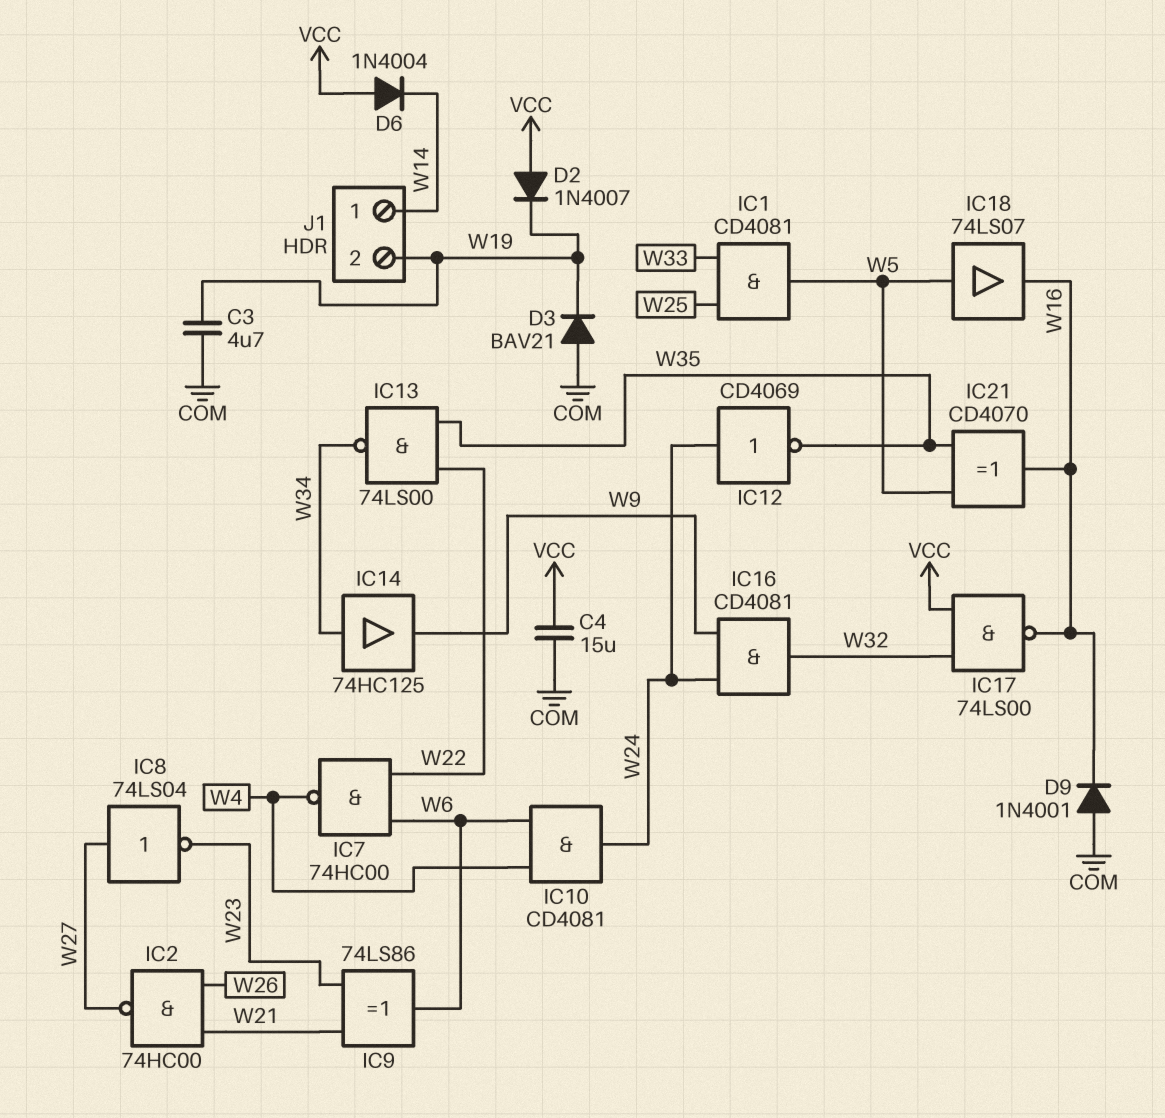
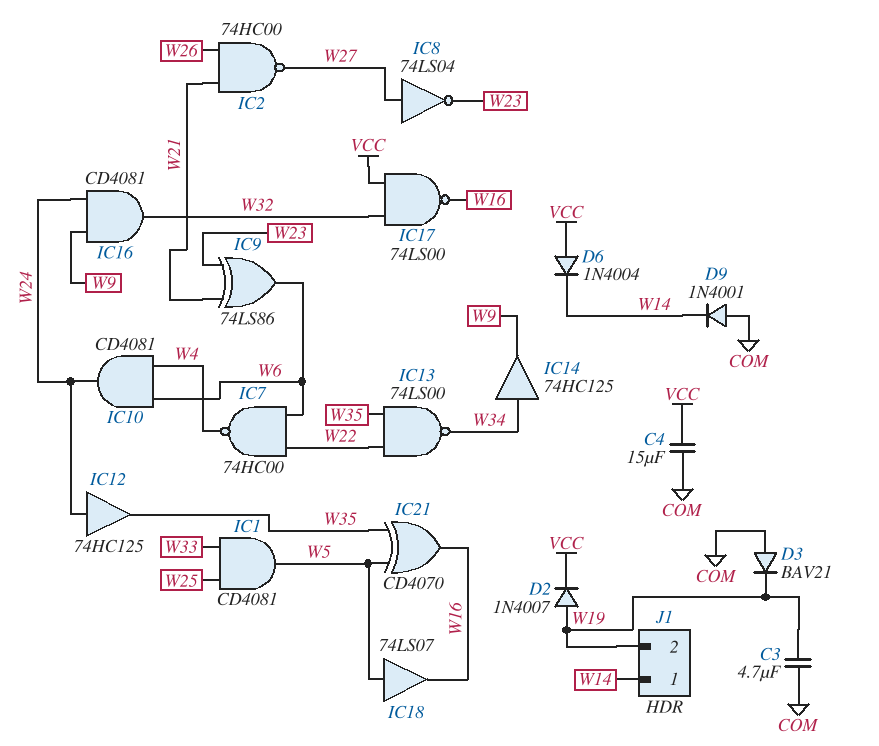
D2: diode 1N4007 (A VCC, K W19) -> diode 1N4007 (A W19, K VCC)
D9: diode 1N4001 (A COM, K W16) -> diode 1N4001 (A COM, K W14)
IC12: NOT CD4069 (in W24, out W35) -> buffer 74HC125 (in W24, out W35)

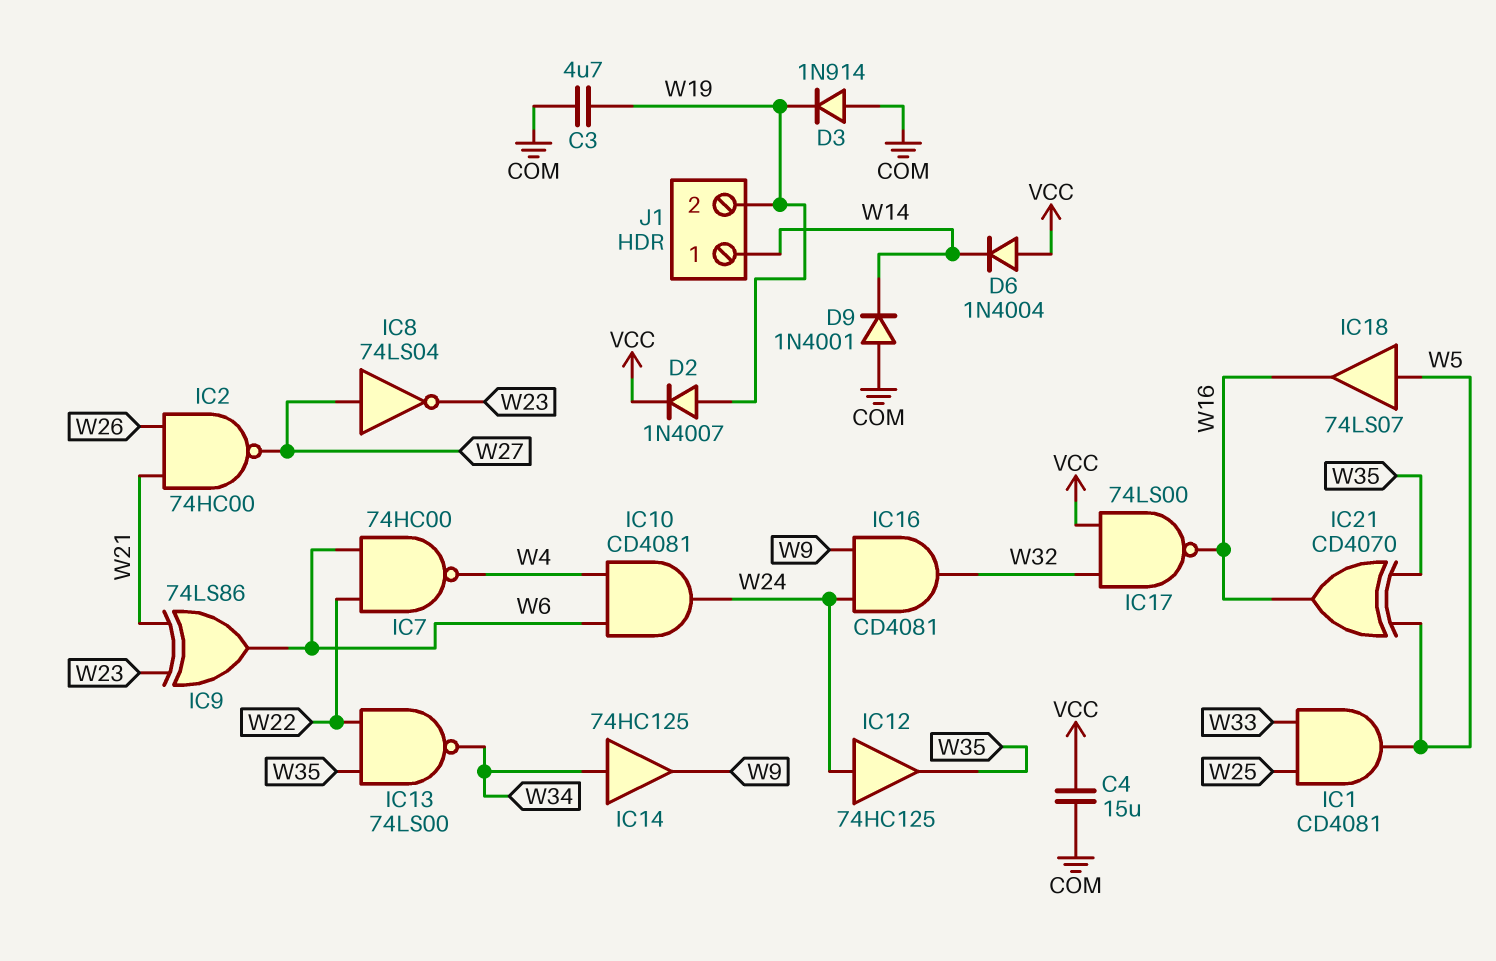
D3: diode BAV21 (A COM, K W19) -> diode 1N914 (A COM, K W19)

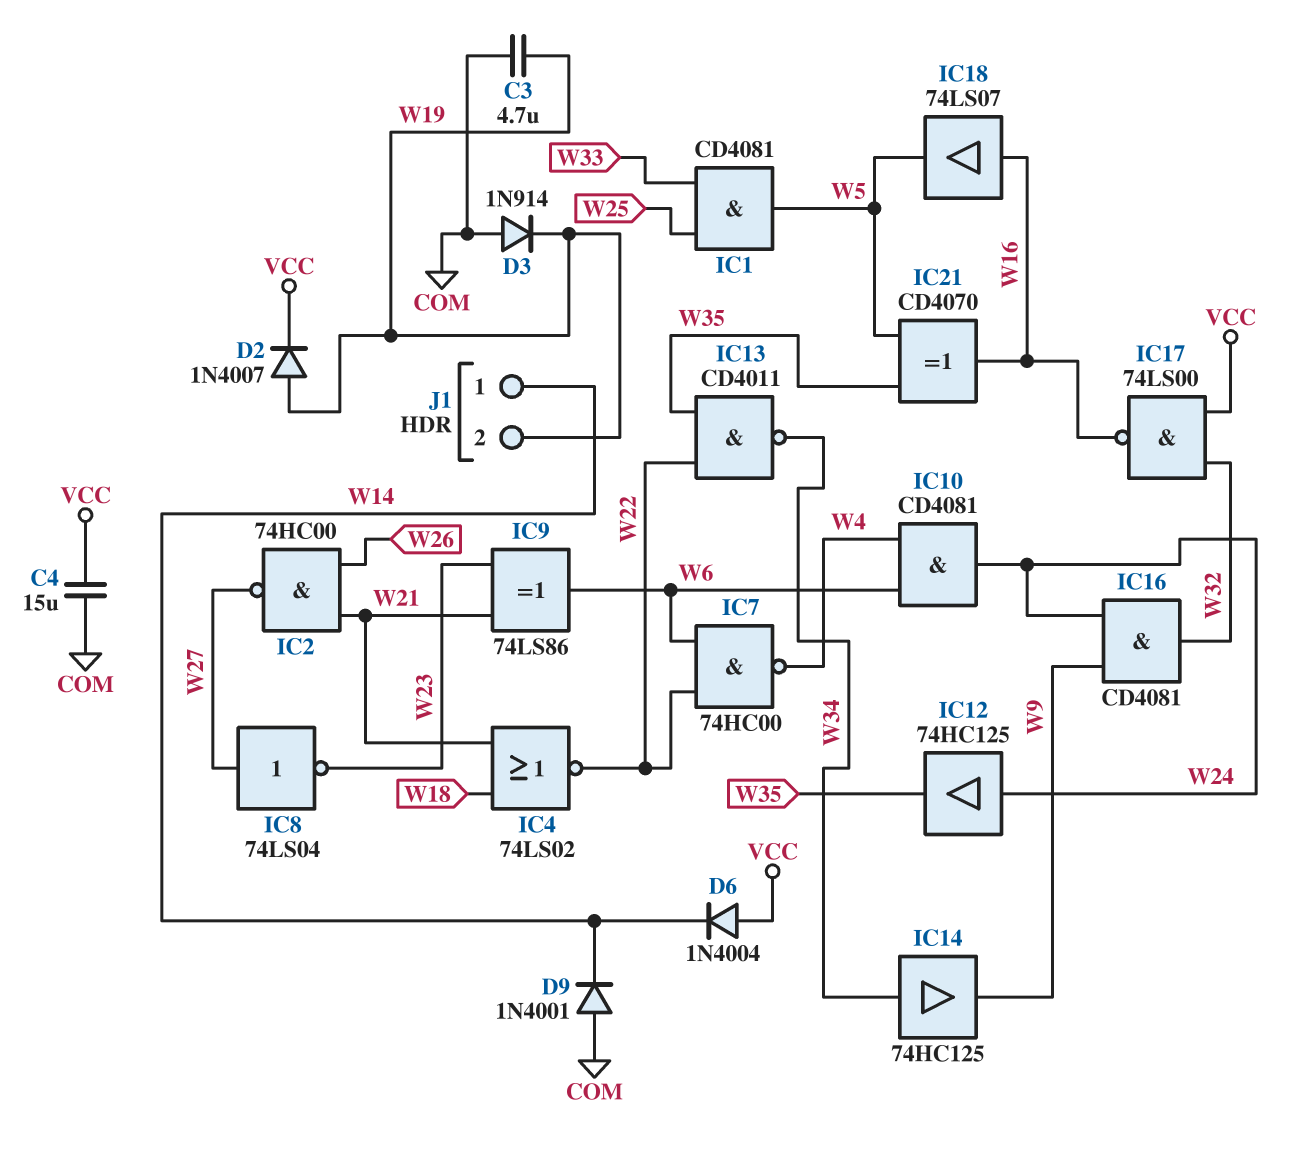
IC4: none -> NOR 74LS02 (in W18, in W21, out W22)
IC13: NAND 74LS00 (in W22, in W35, out W34) -> NAND CD4011 (in W22, in W35, out W34)
IC18: buffer 74LS07 (in W5, out W16) -> buffer 74LS07 (in W16, out W5)

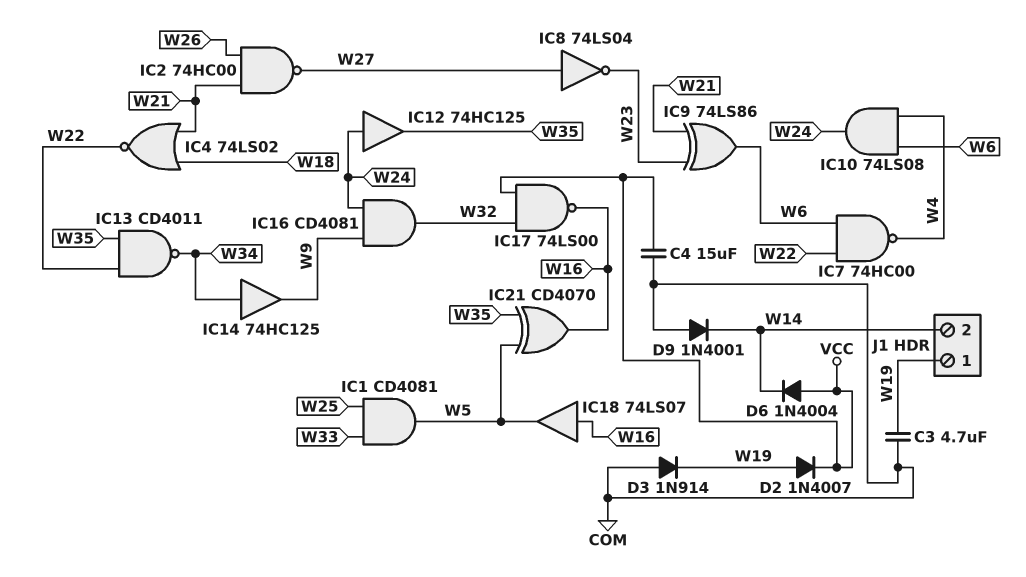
IC10: AND CD4081 (in W4, in W6, out W24) -> AND 74LS08 (in W4, in W6, out W24)
J1 pin 1: W14 -> W19
J1 pin 2: W19 -> W14

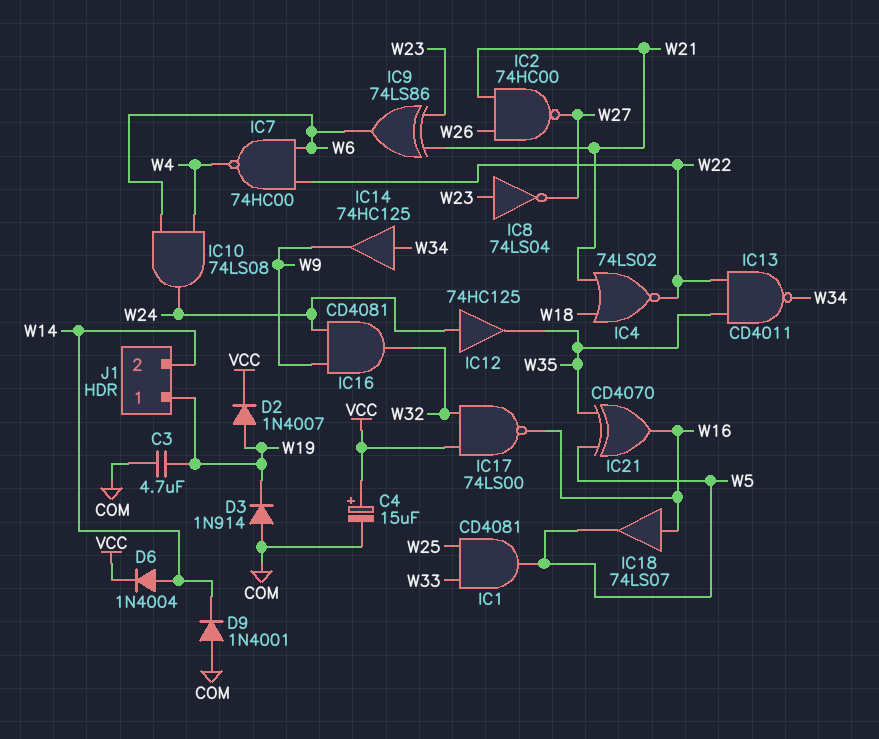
C4: 15uF (COM, VCC) -> 15uF (plus VCC, minus COM)
D6: diode 1N4004 (A VCC, K W14) -> diode 1N4004 (A W14, K VCC)
IC8: NOT 74LS04 (in W27, out W23) -> NOT 74LS04 (in W23, out W27)

